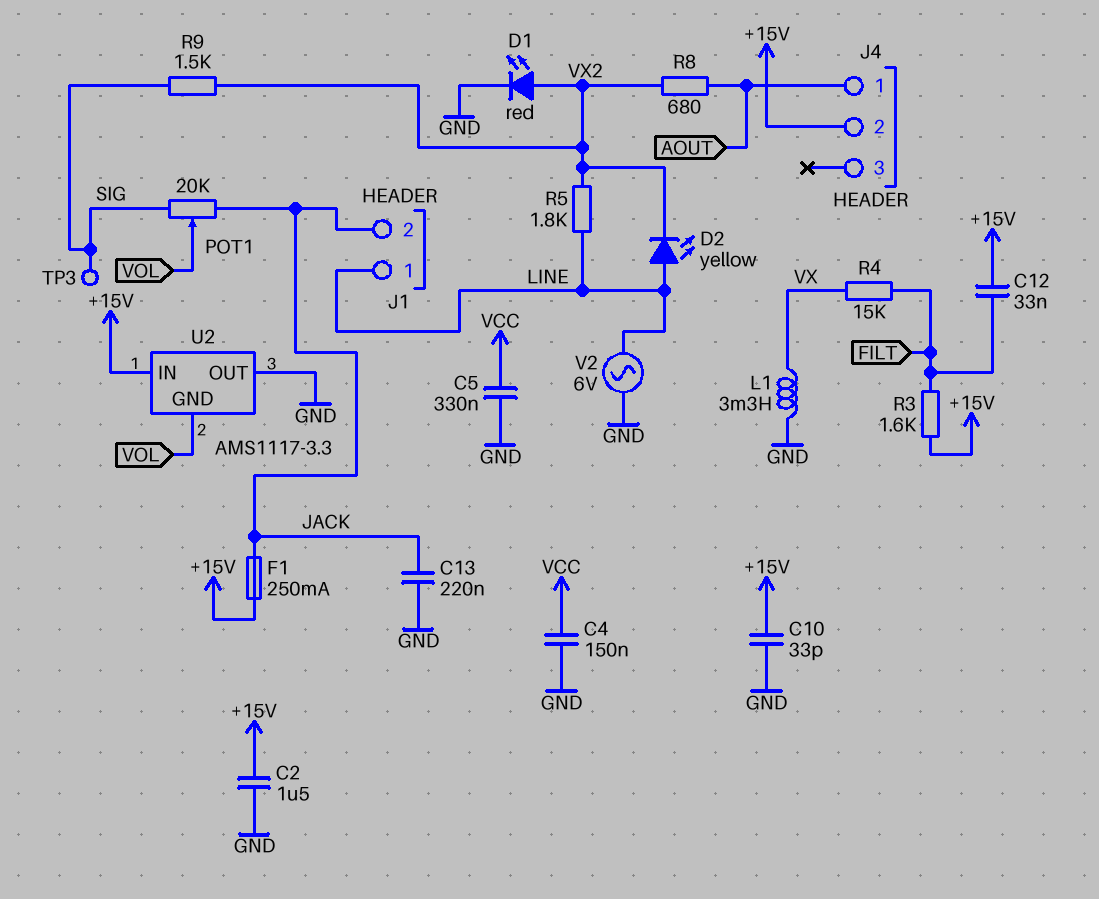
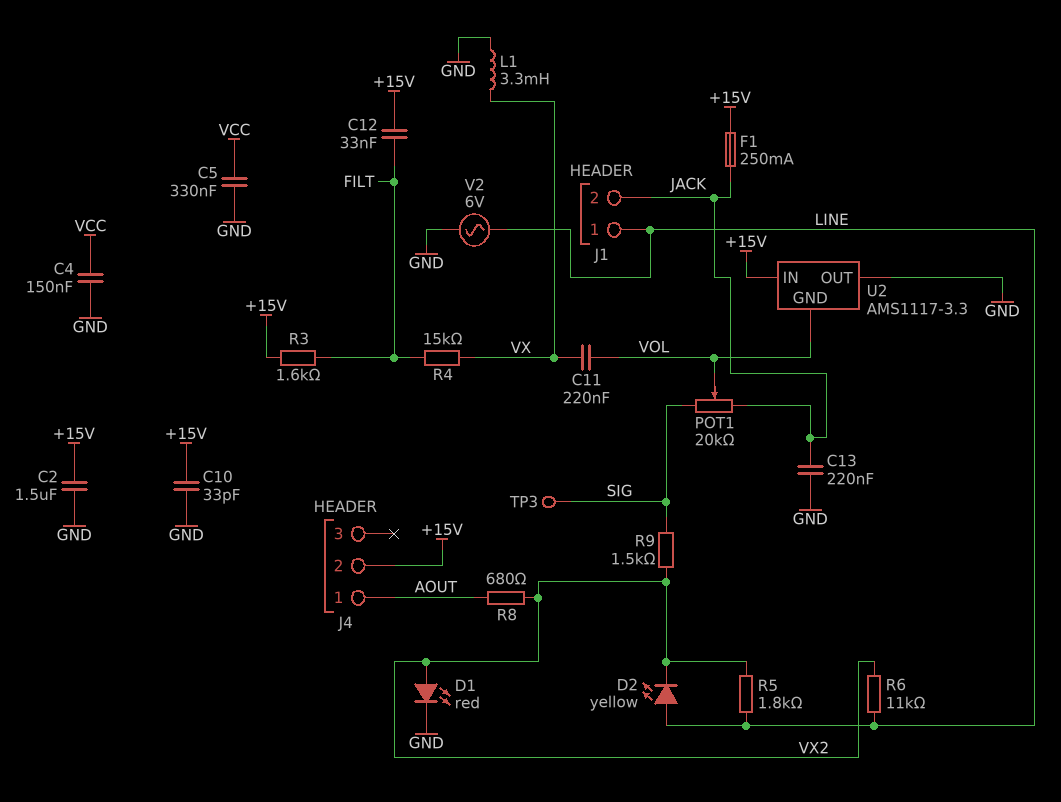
C11: none -> 220nF (VOL, VX)
R6: none -> 11k (LINE, VX2)

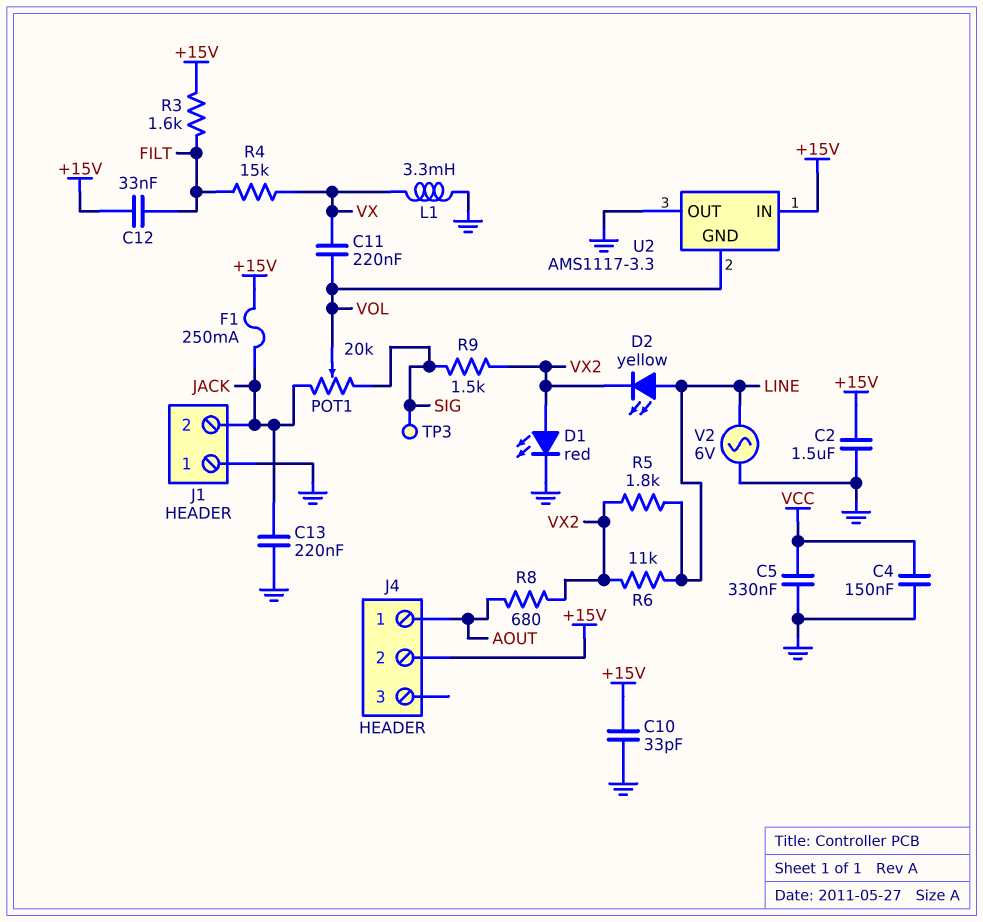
J1 pin 1: LINE -> GND

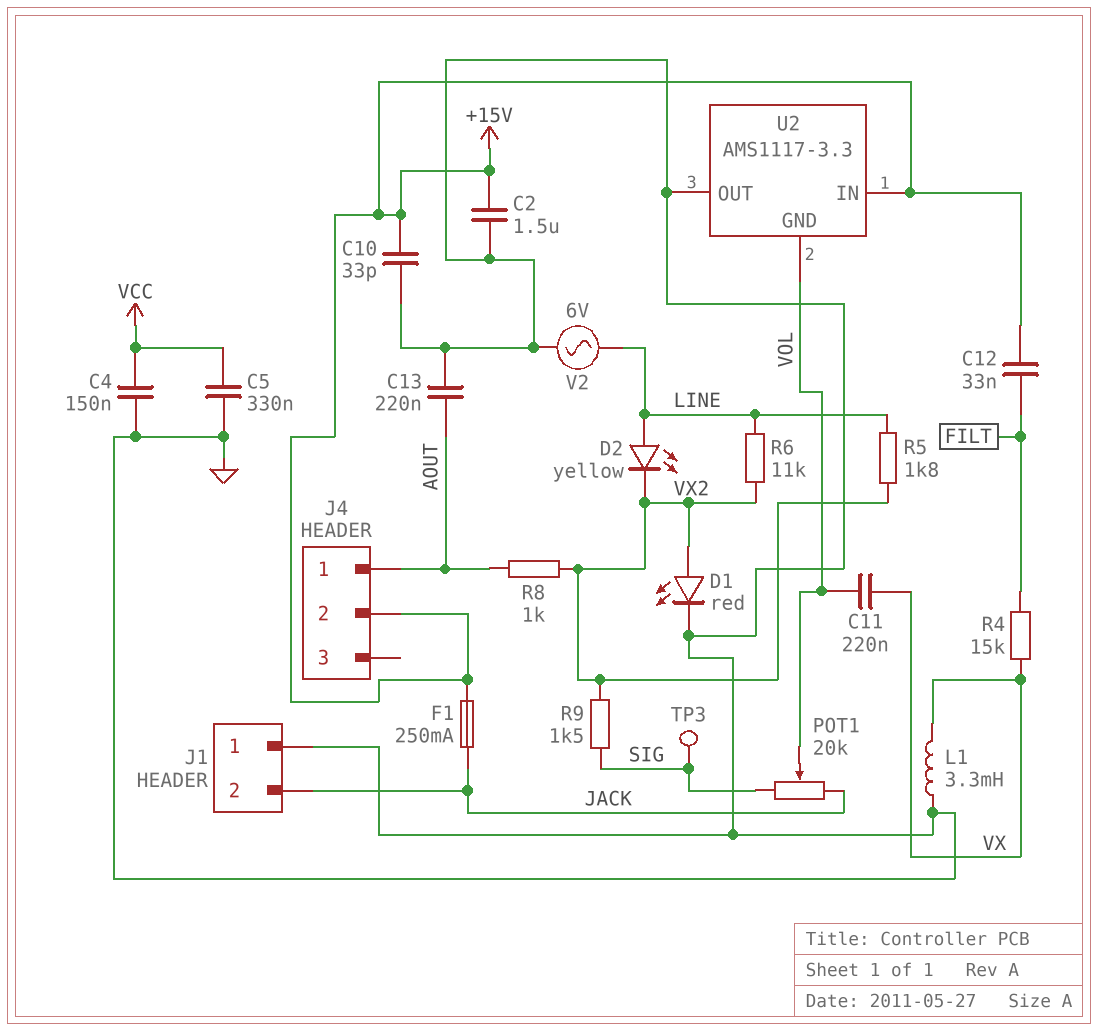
C13: 220nF (GND, JACK) -> 220nF (AOUT, GND)
R3: 1.6k (+15V, FILT) -> none
R8: 680 (AOUT, VX2) -> 1k (AOUT, VX2)

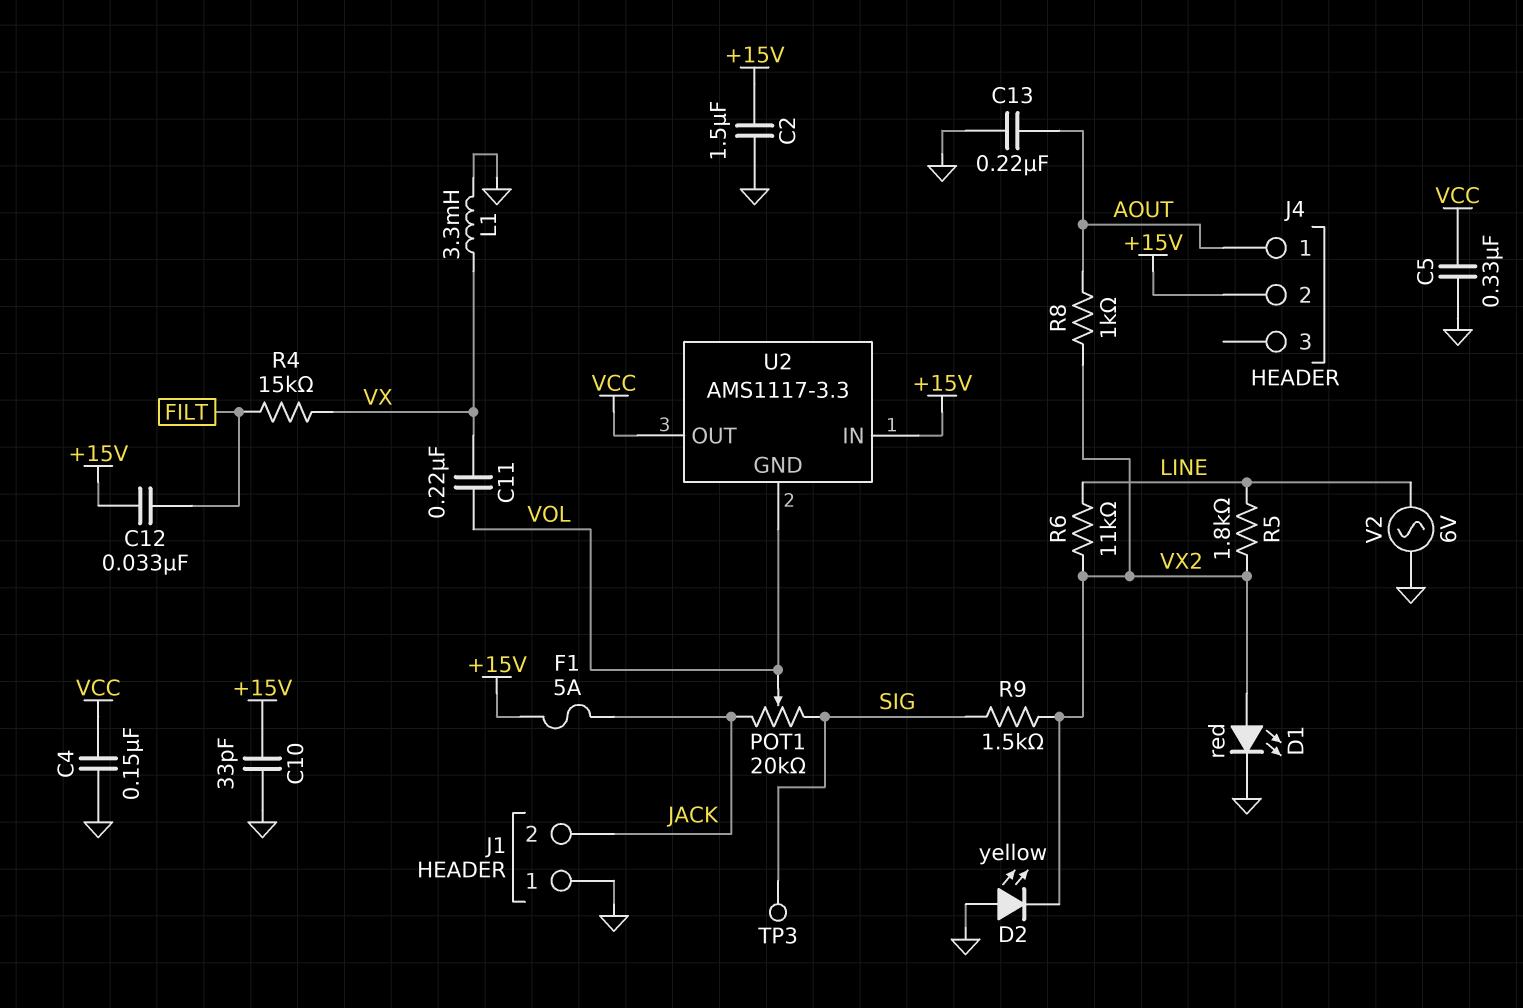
D2: LED yellow (A LINE, K VX2) -> LED yellow (A GND, K VX2)
F1: 250mA (+15V, JACK) -> 5A (+15V, JACK)
U2 pin OUT: GND -> VCC

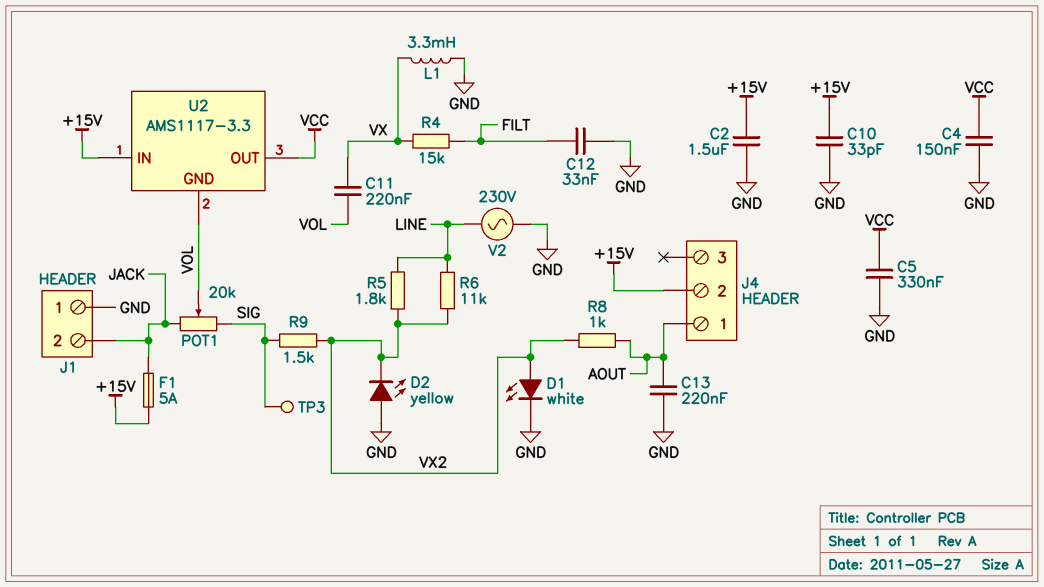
C12: 33nF (+15V, FILT) -> 33nF (FILT, GND)
D1: LED red (A VX2, K GND) -> LED white (A VX2, K GND)
V2: AC 6V (GND, LINE) -> AC 230V (GND, LINE)

